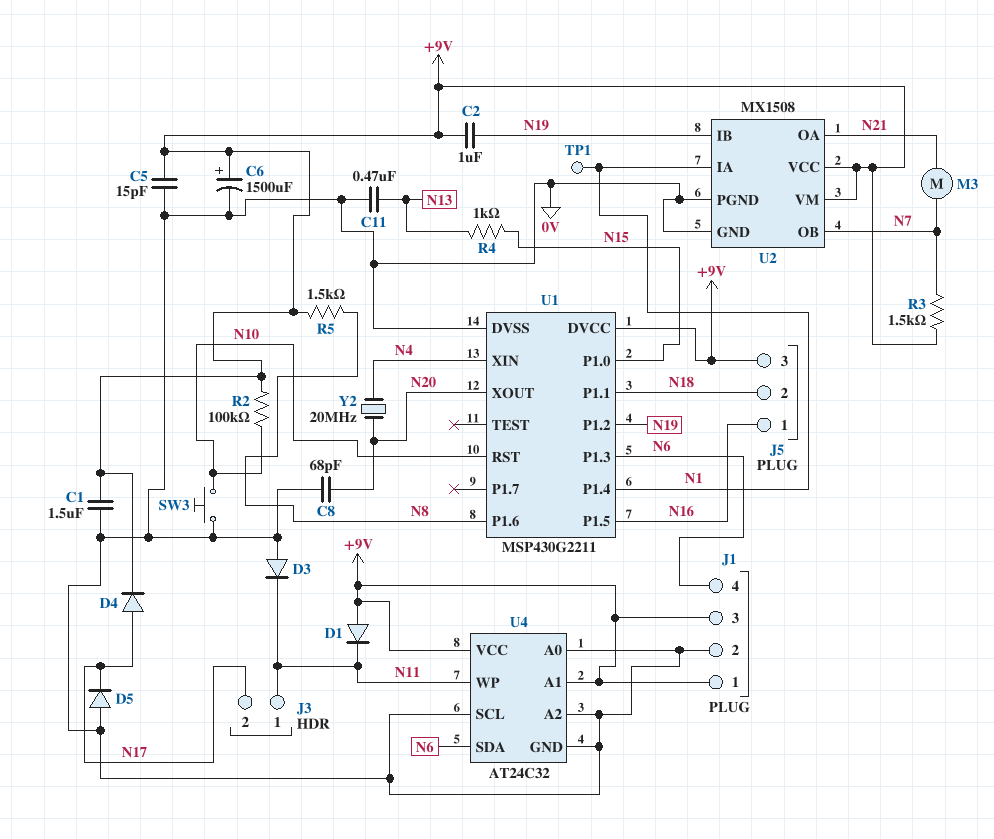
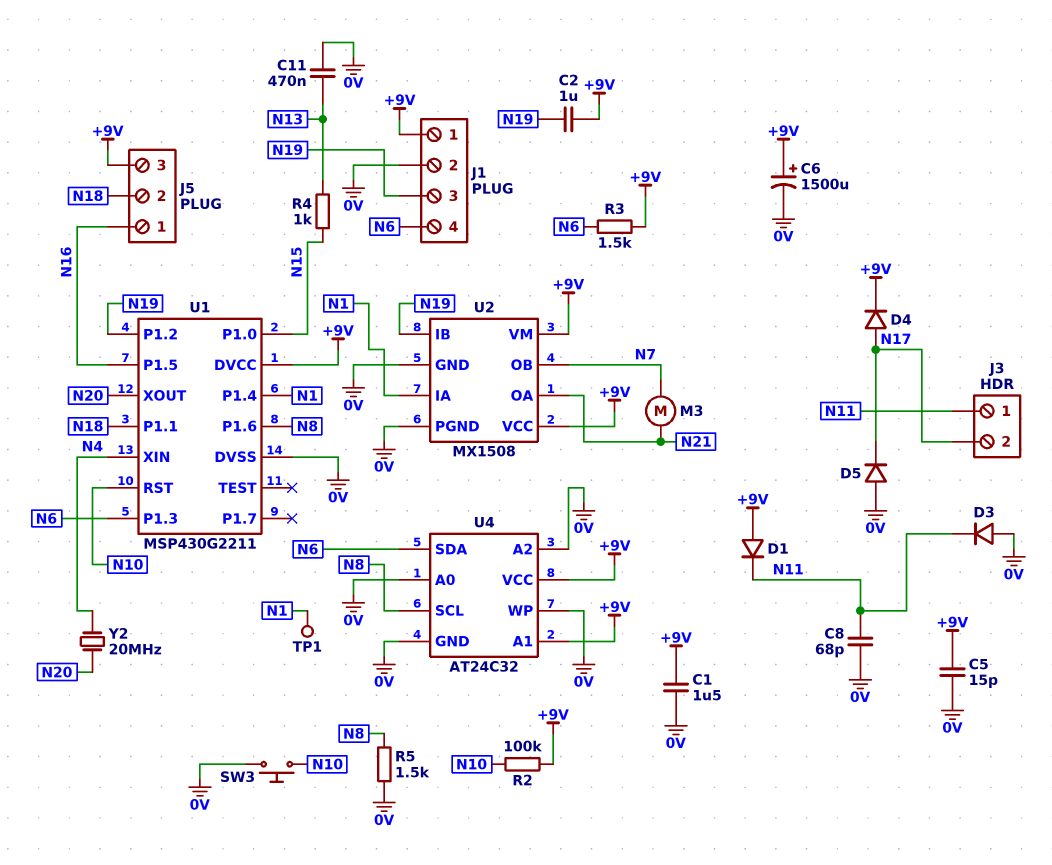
C8: 68pF (0V, N20) -> 68pF (0V, N11)
J1 pin 3: +9V -> N19
R3: 1.5k (+9V, N7) -> 1.5k (+9V, N6)
R5: 1.5k (+9V, N8) -> 1.5k (0V, N8)
U4 pin SCL: 0V -> N8
U4 pin WP: N11 -> 0V

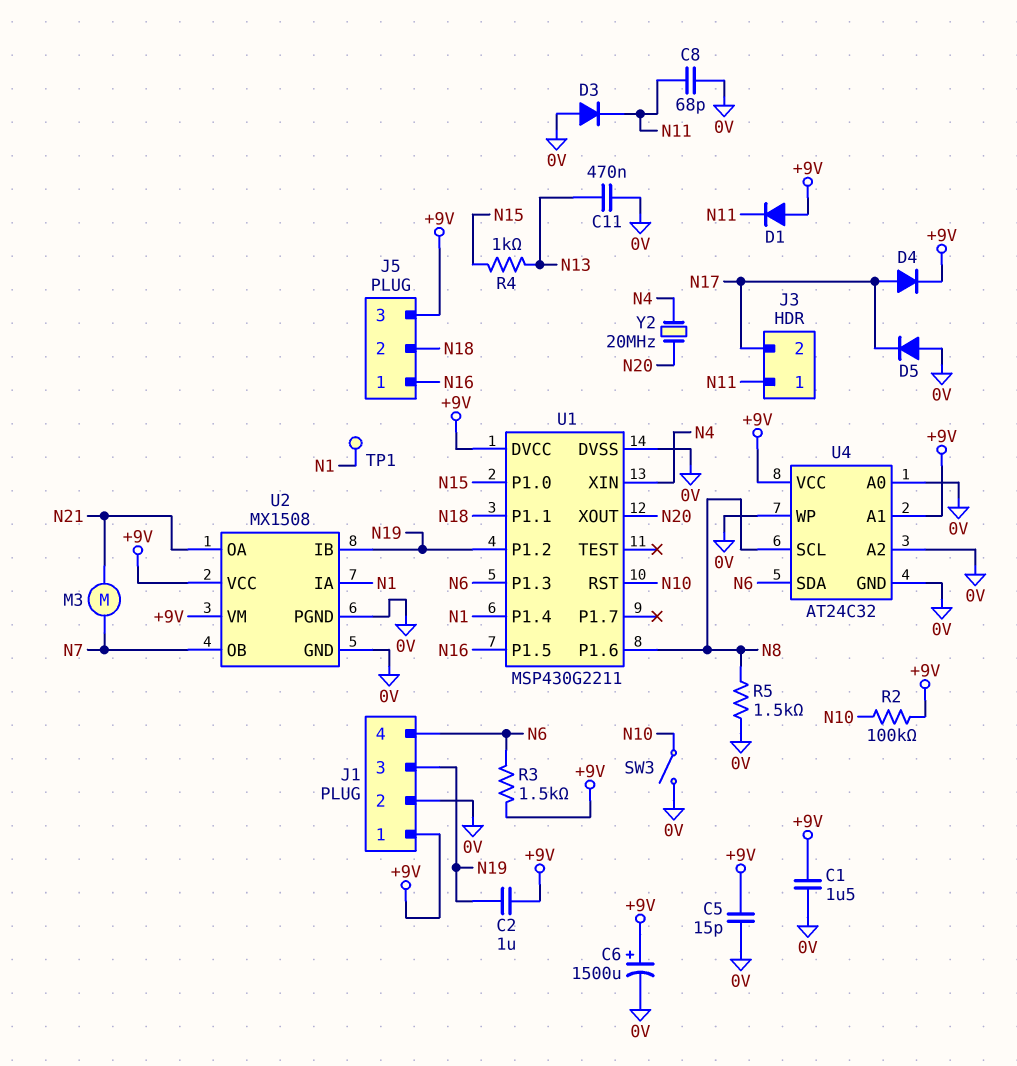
SW3: button (0V, N10) -> switch (0V, N10)

